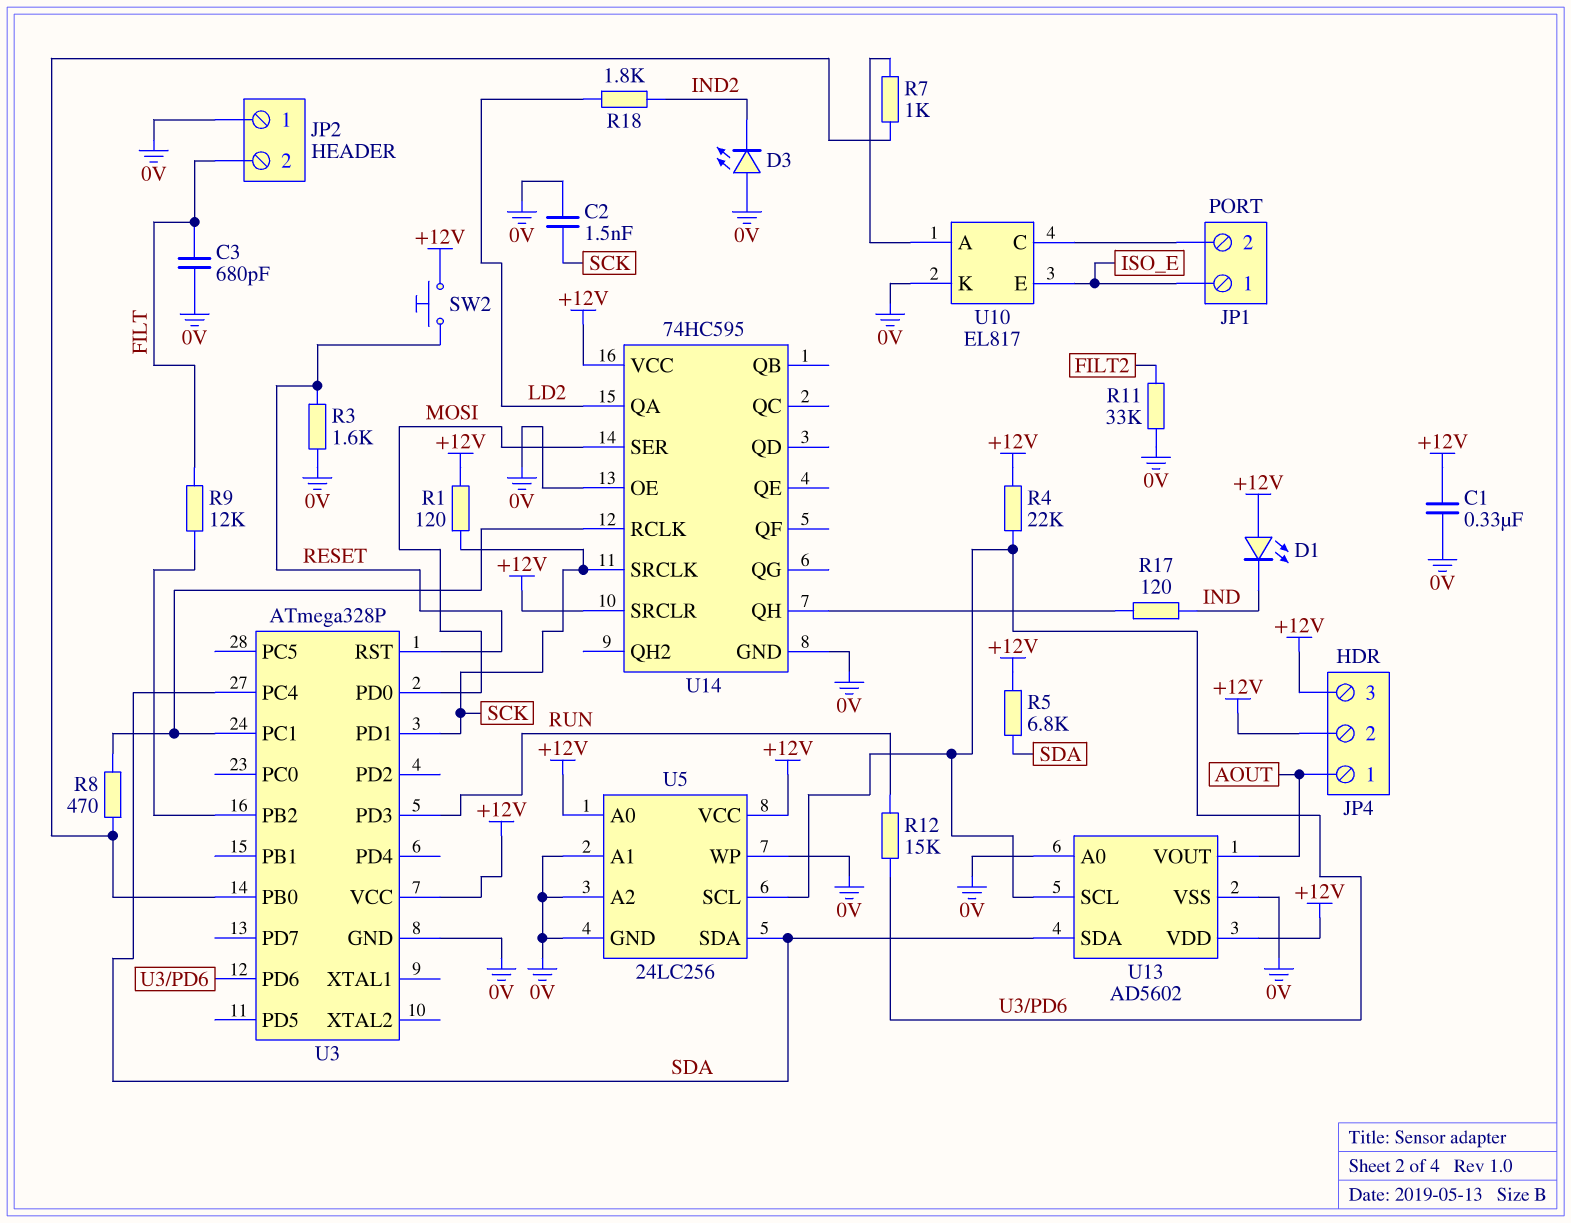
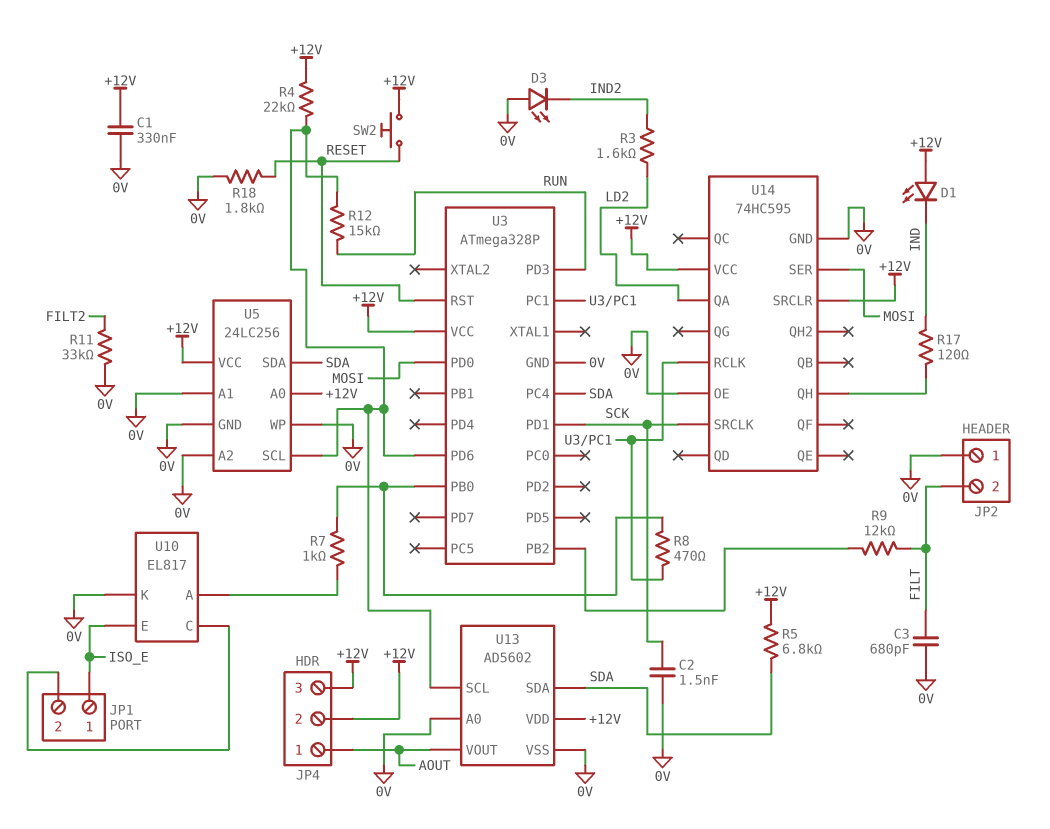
R1: 120 (+12V, SCK) -> none
R3: 1.6k (0V, RESET) -> 1.6k (IND2, LD2)
R18: 1.8k (IND2, LD2) -> 1.8k (0V, RESET)

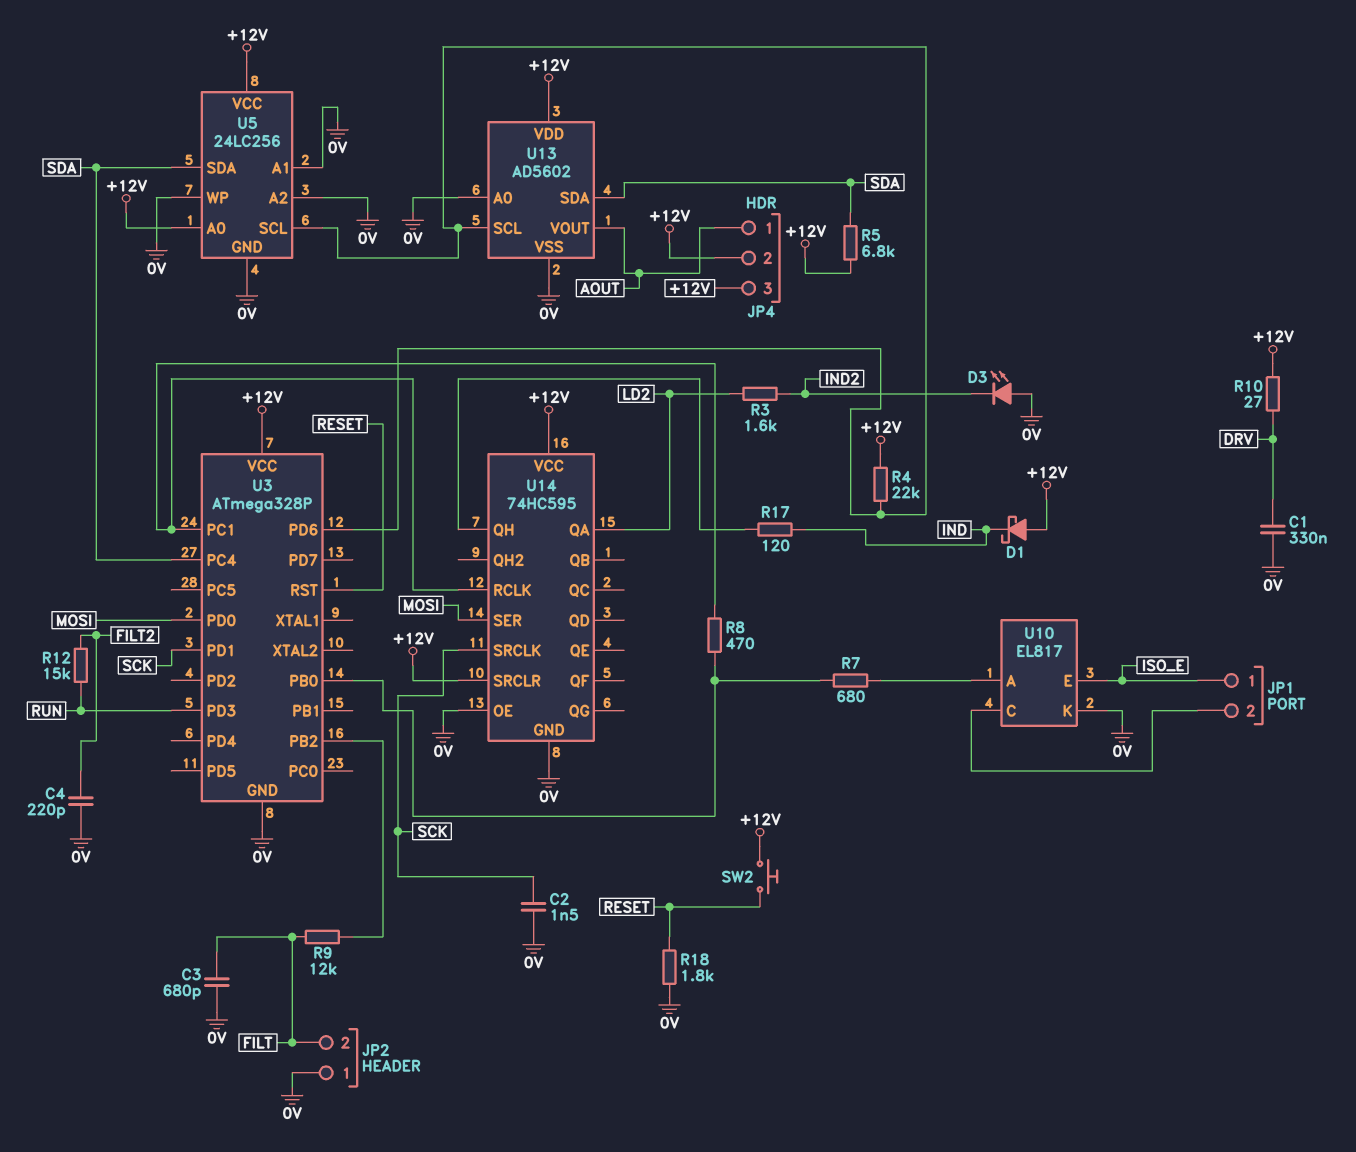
C1: 330nF (+12V, 0V) -> 330nF (0V, DRV)
C4: none -> 220pF (0V, FILT2)
D1: LED (A +12V, K IND) -> schottky (A +12V, K IND)
R7: 1k (U3/PB0, U10/A) -> 680 (U3/PB0, U10/A)
R10: none -> 27 (+12V, DRV)
R11: 33k (0V, FILT2) -> none
R12: 15k (RUN, U3/PD6) -> 15k (FILT2, RUN)

